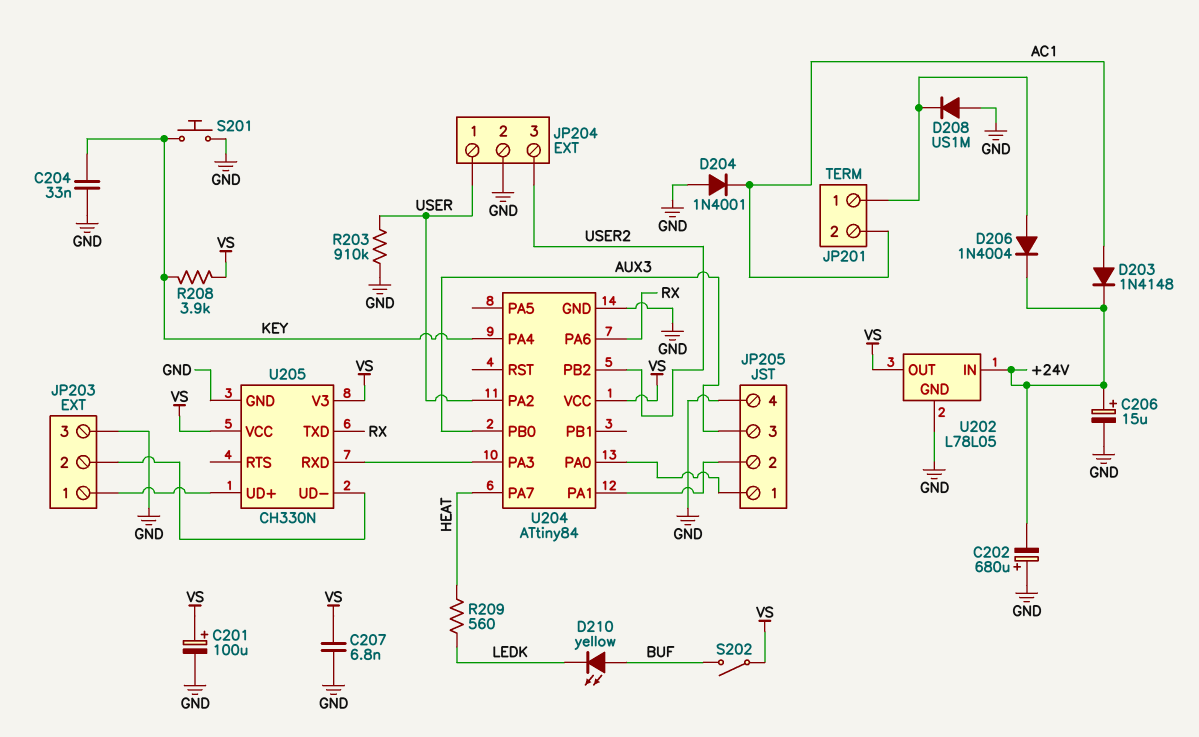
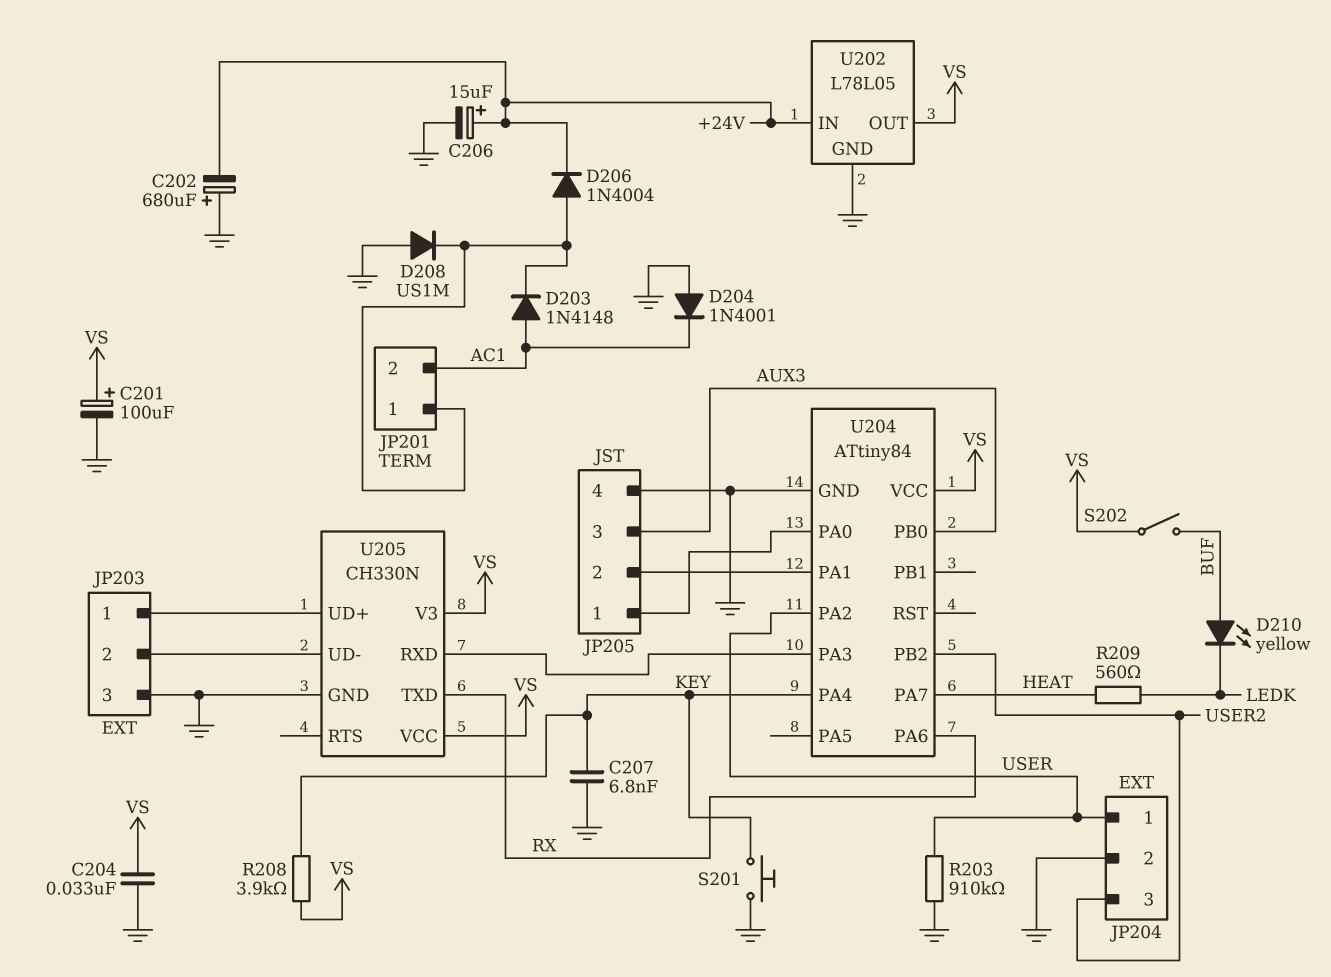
C204: 33nF (GND, KEY) -> 33nF (GND, VS)
C207: 6.8nF (GND, VS) -> 6.8nF (GND, KEY)
D203: diode 1N4148 (A AC1, K +24V) -> diode 1N4148 (A AC1, K JP201/1)

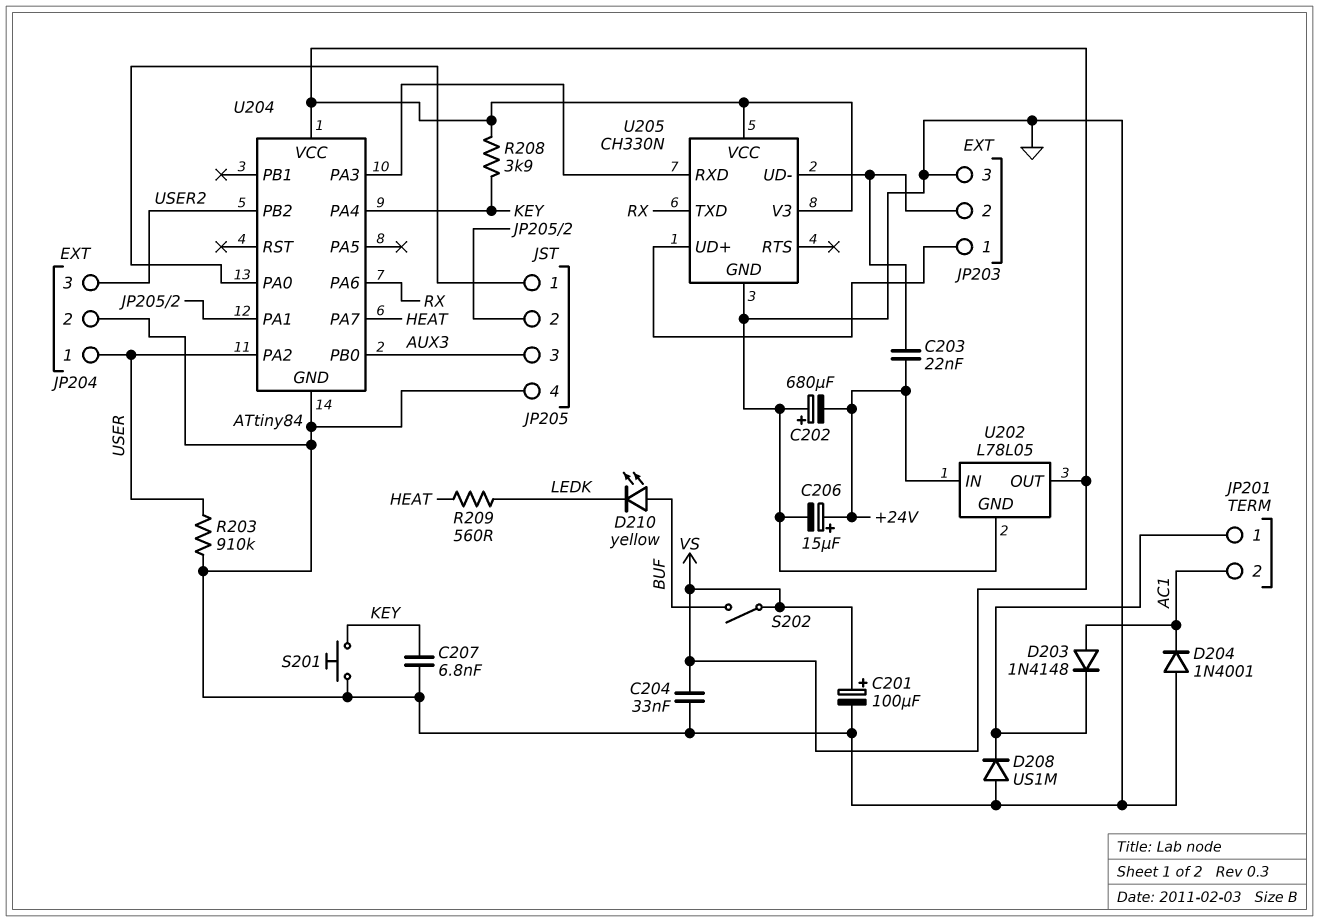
C203: none -> 22nF (+24V, JP203/2)
D206: diode 1N4004 (A JP201/1, K +24V) -> none

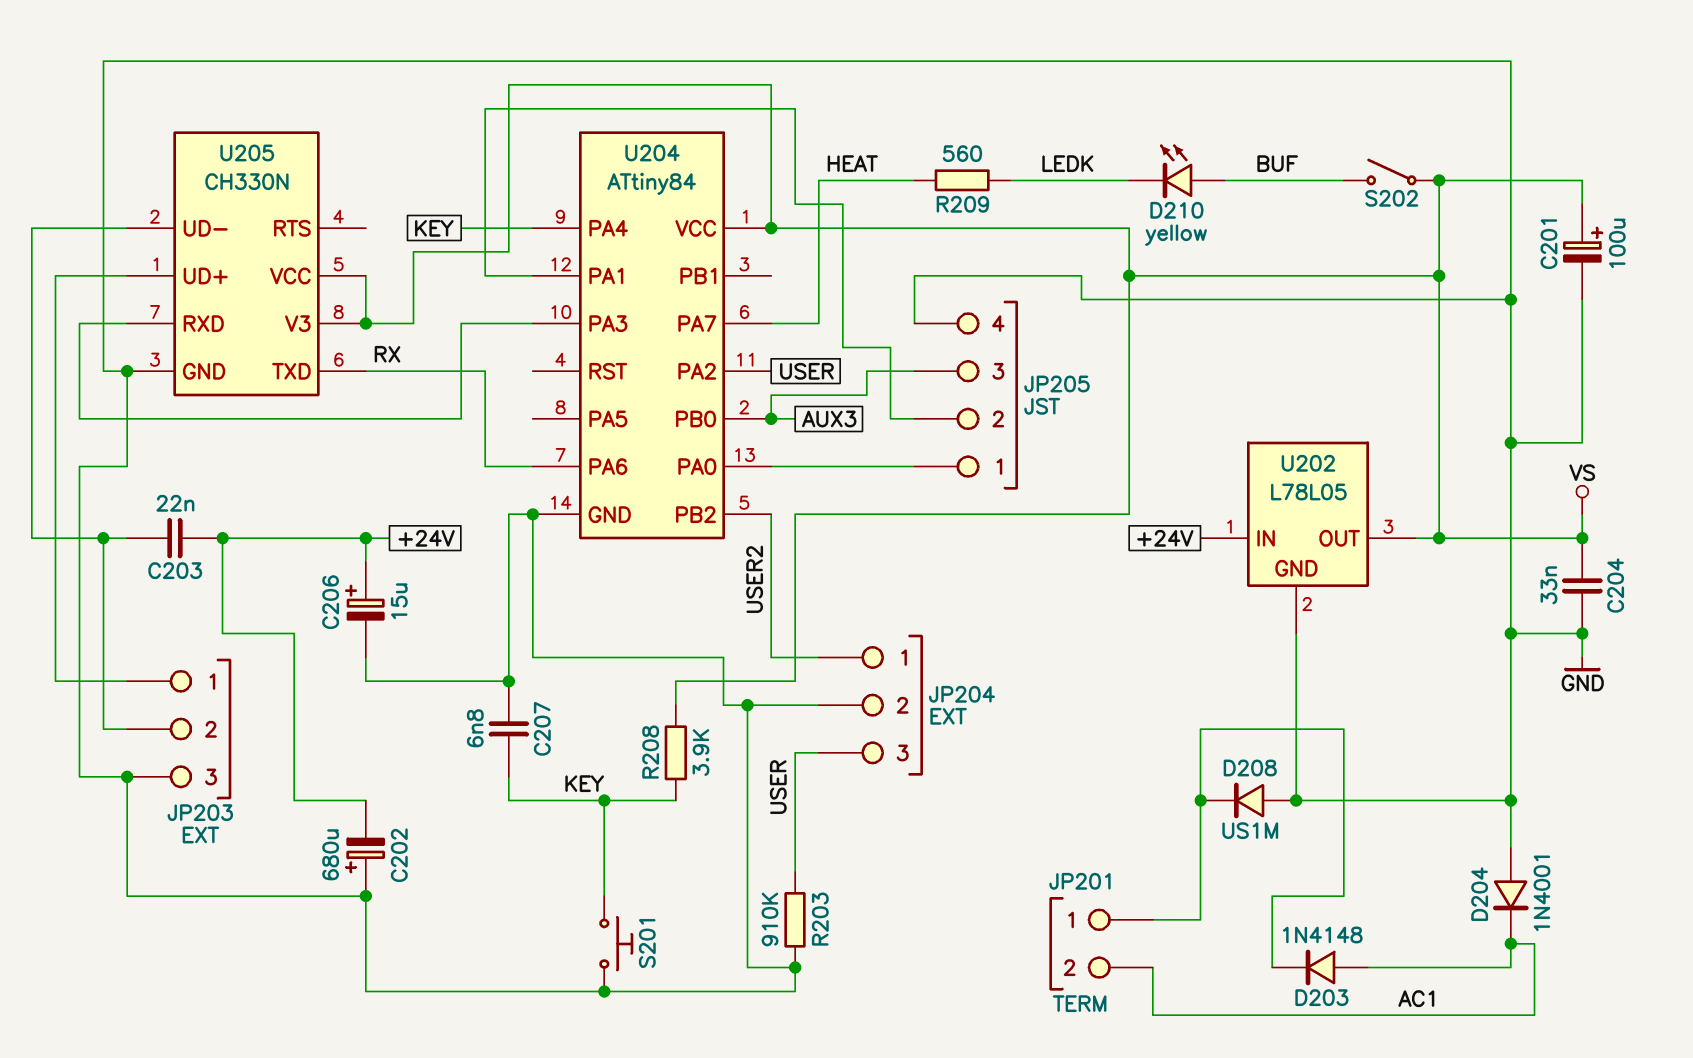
JP204 pin 1: USER -> USER2
JP204 pin 3: USER2 -> USER

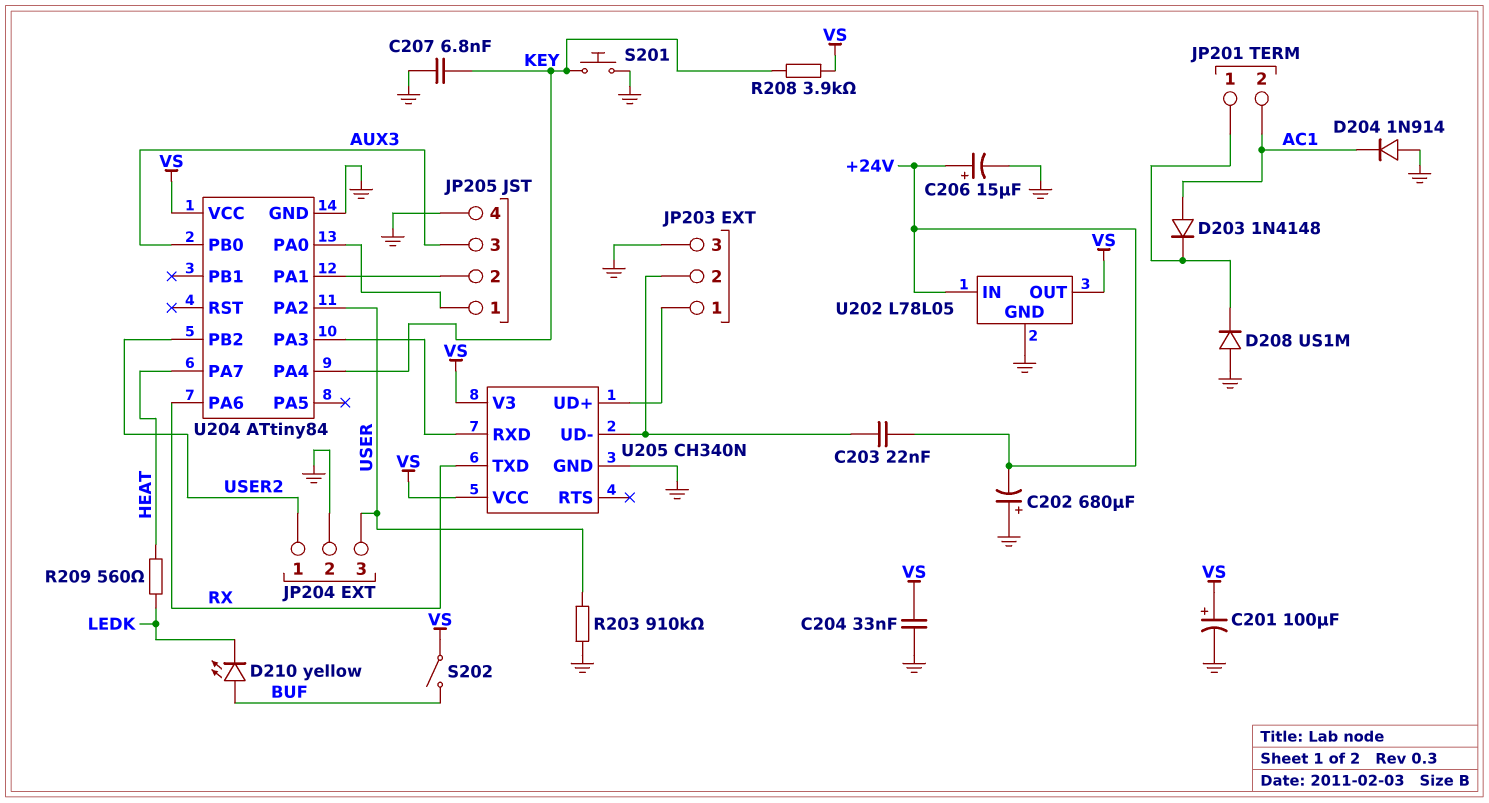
D204: diode 1N4001 (A GND, K AC1) -> diode 1N914 (A GND, K AC1)
U205: CH330N -> CH340N

